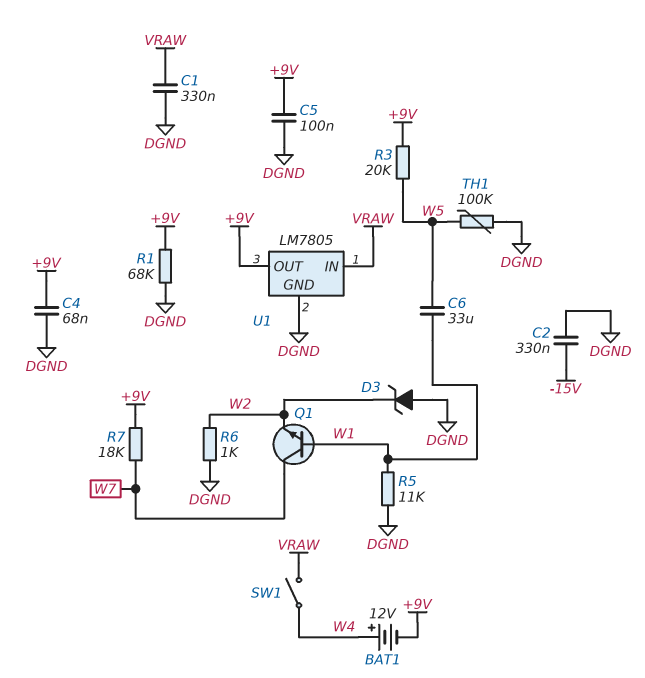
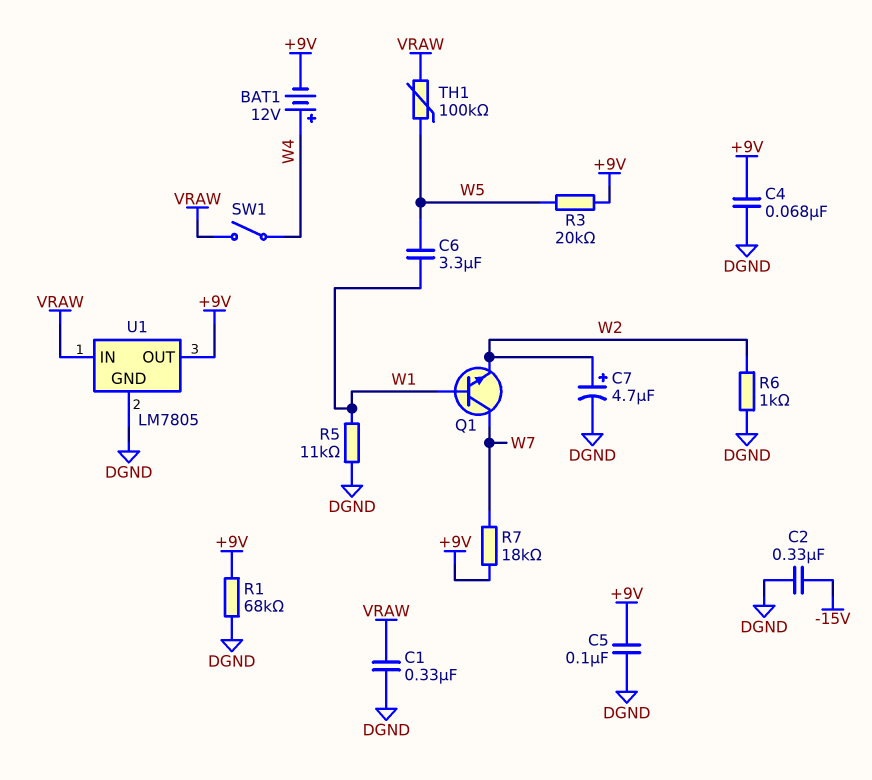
C6: 33uF (W1, W5) -> 3.3uF (W1, W5)
C7: none -> 4.7uF (plus W2, minus DGND)
D3: zener (A DGND, K W2) -> none
TH1: 100k (DGND, W5) -> 100k (VRAW, W5)

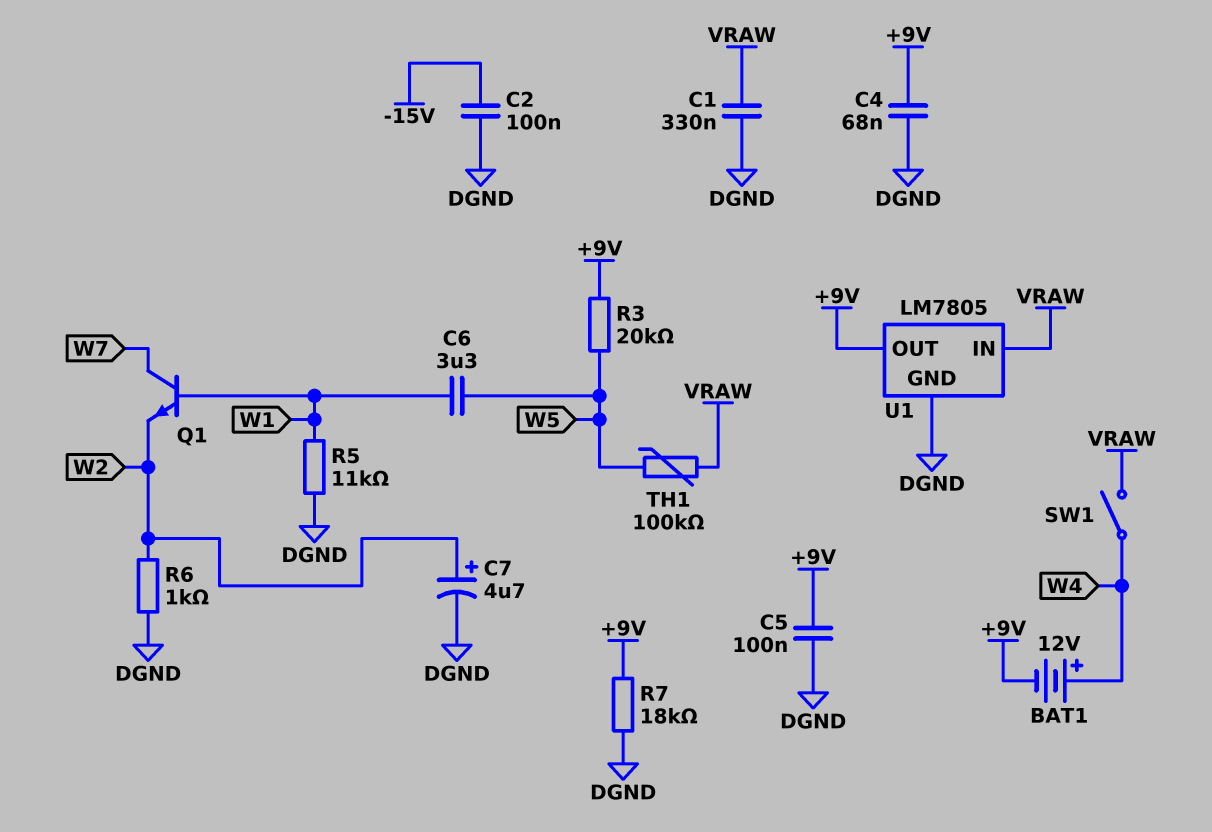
C2: 330nF (-15V, DGND) -> 100nF (-15V, DGND)
R1: 68k (+9V, DGND) -> none
R7: 18k (+9V, W7) -> 18k (+9V, DGND)

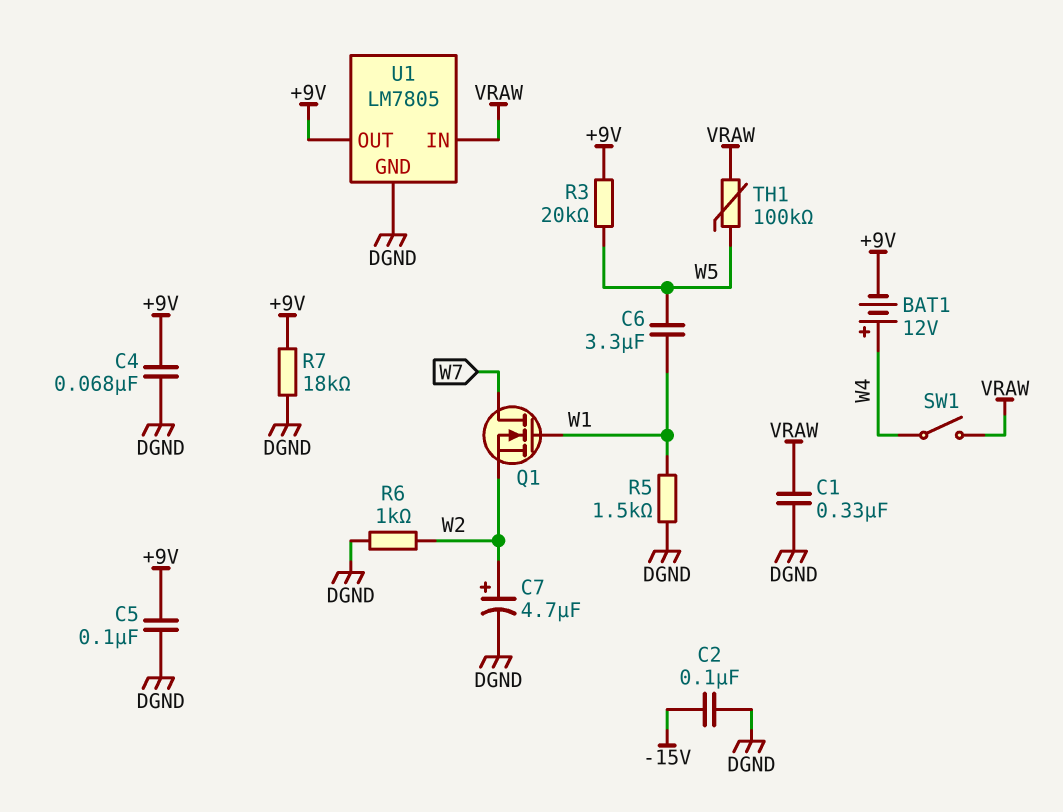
Q1: NPN (B W1, C W7, E W2) -> NMOS (G W1, D W7, S W2)
R5: 11k (DGND, W1) -> 1.5k (DGND, W1)

